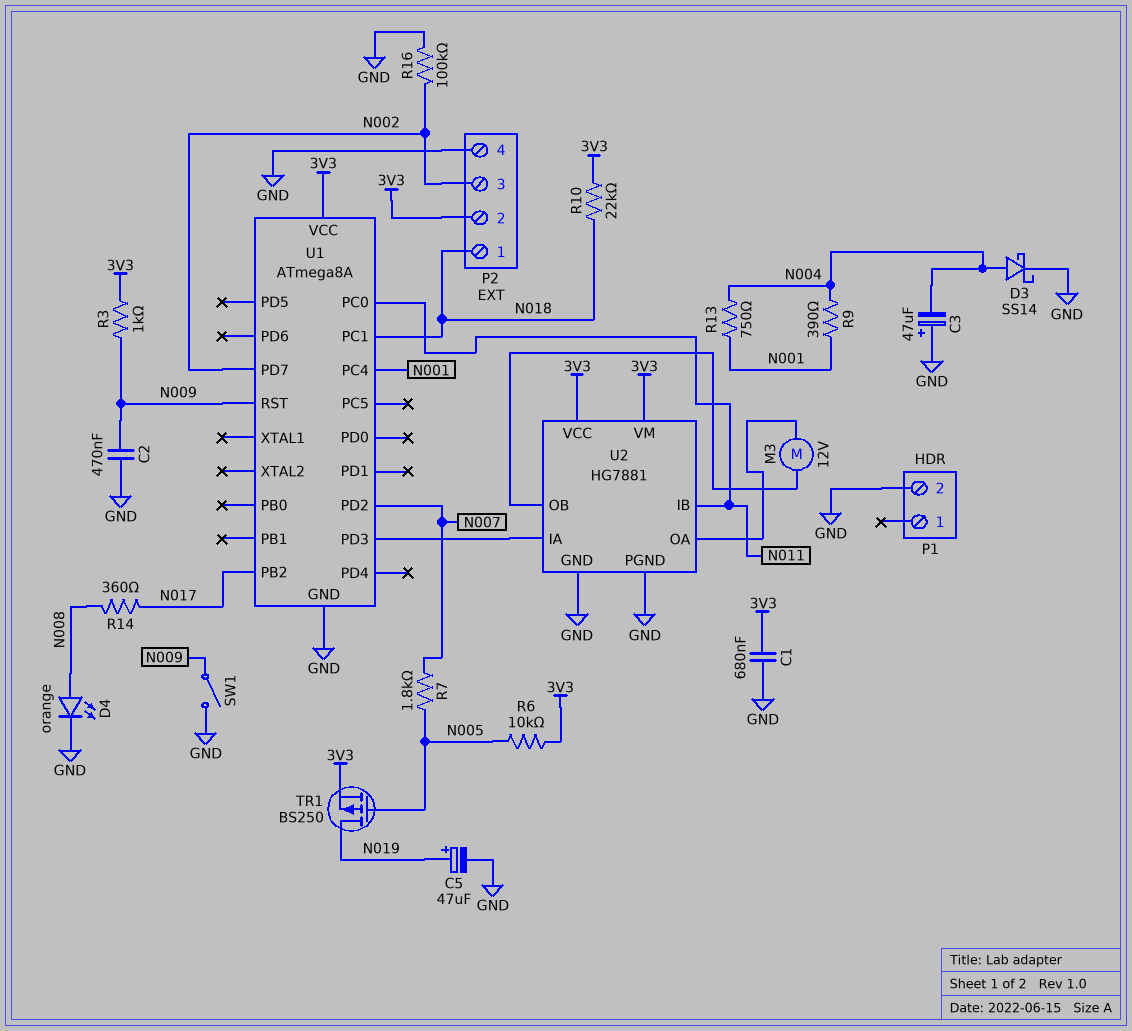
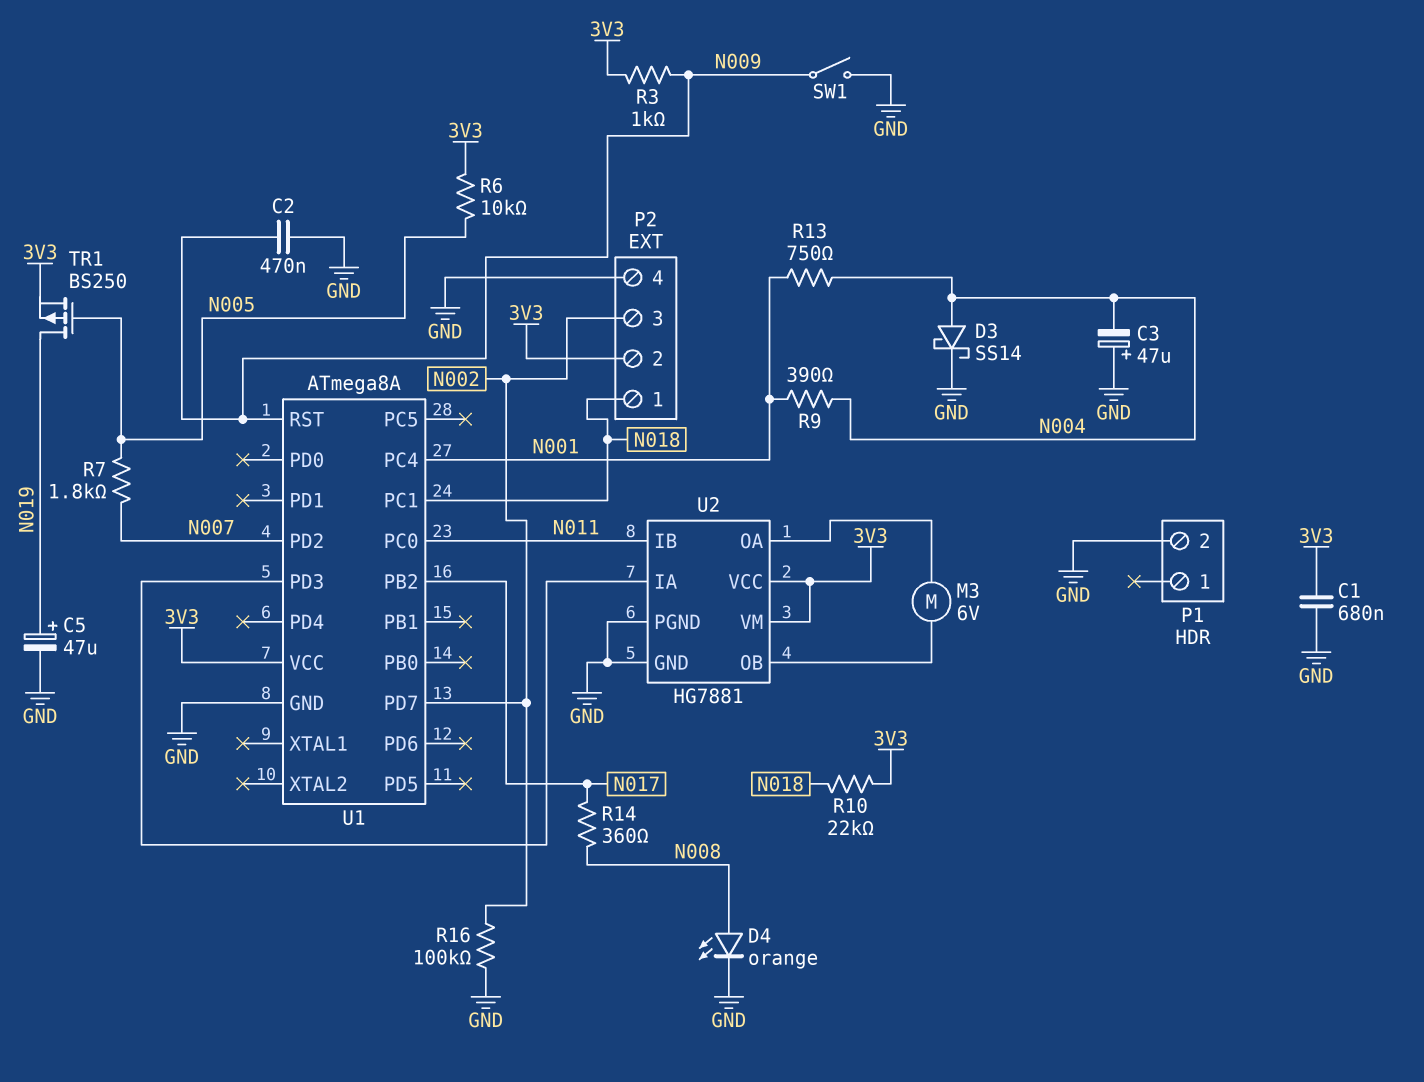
M3: motor 12V (U2/OA, U2/OB) -> motor 6V (U2/OA, U2/OB)

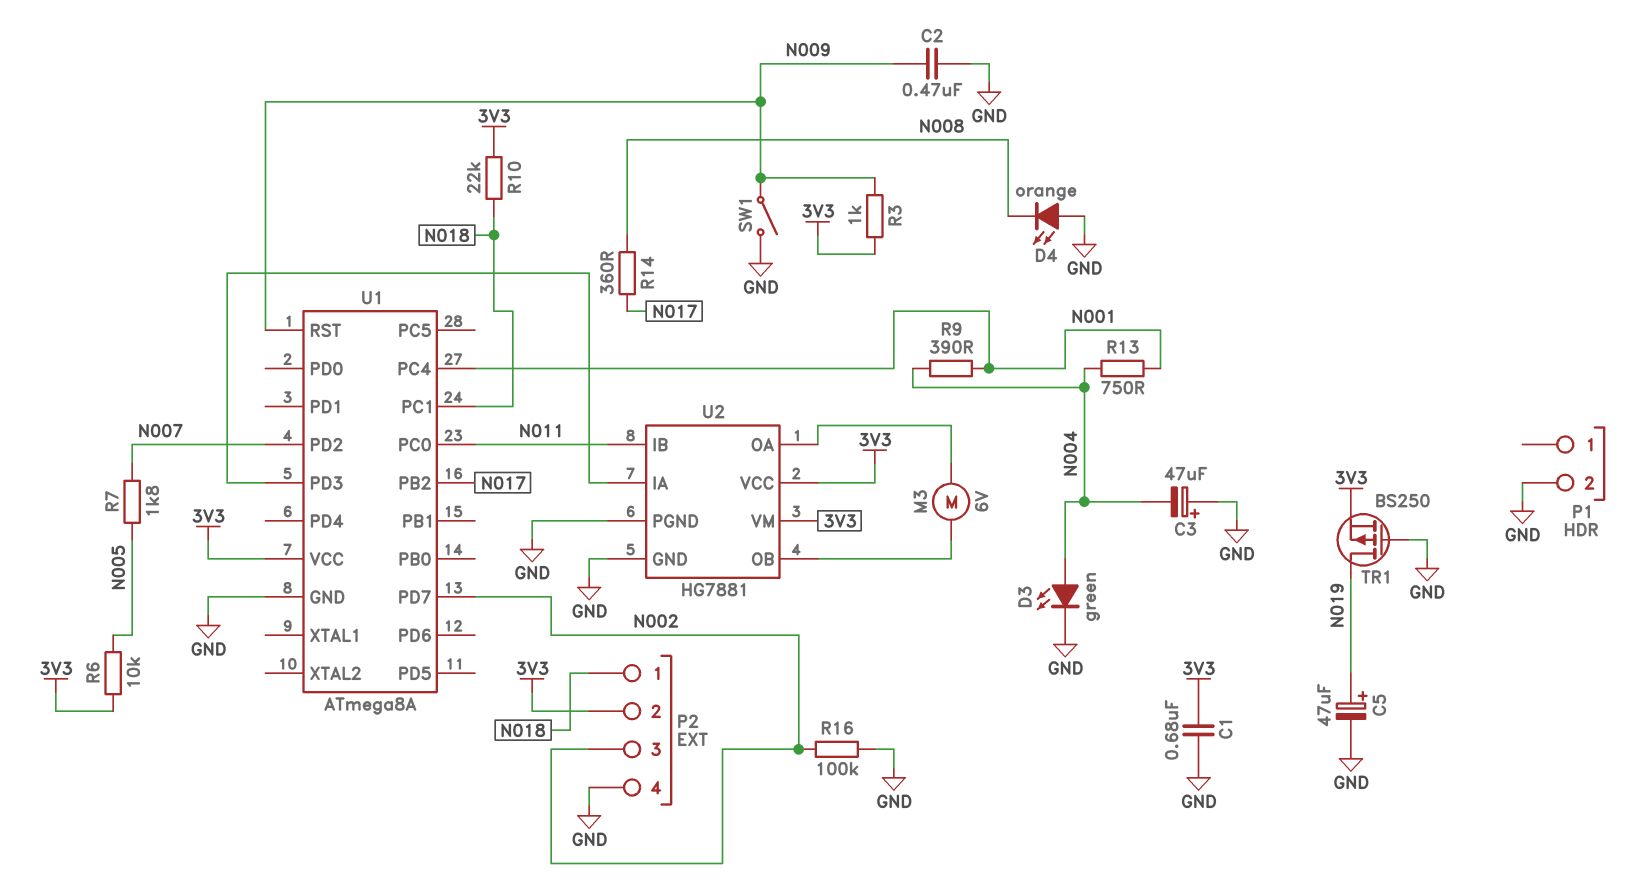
D3: schottky SS14 (A N004, K GND) -> LED green (A N004, K GND)
D4: LED orange (A N008, K GND) -> LED orange (A GND, K N008)
TR1: PMOS BS250 (G N005, D N019, S 3V3) -> PMOS BS250 (G GND, D N019, S 3V3)

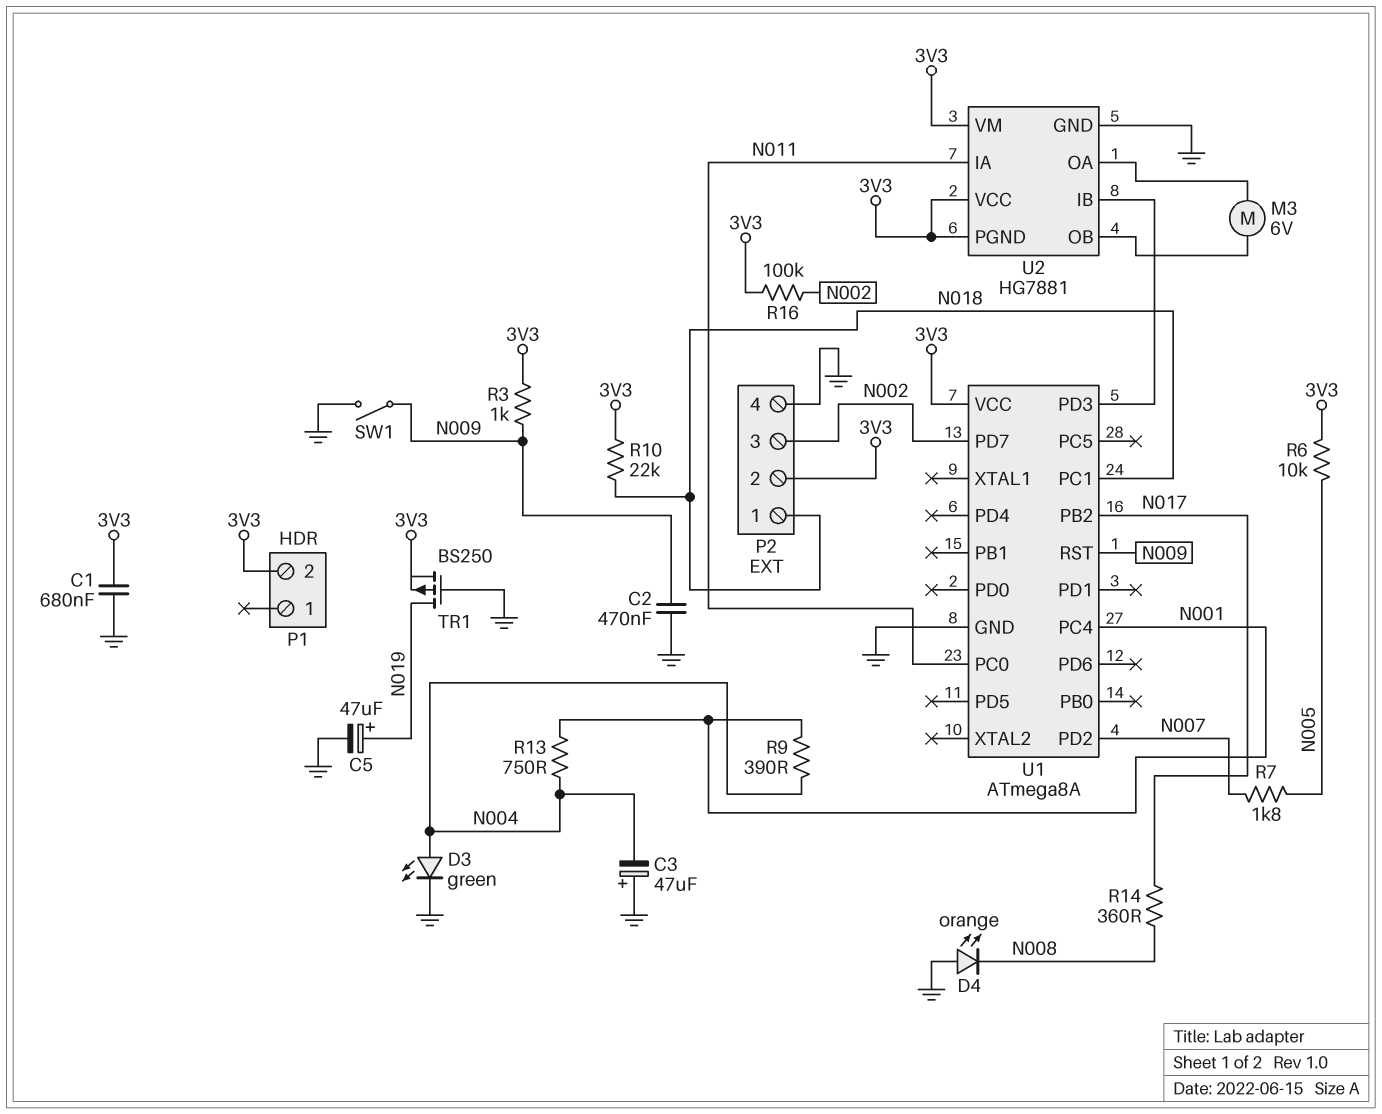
P1 pin 2: GND -> 3V3
R16: 100k (GND, N002) -> 100k (3V3, N002)
U2 pin IA: U1/PD3 -> N011
U2 pin IB: N011 -> U1/PD3
U2 pin PGND: GND -> 3V3

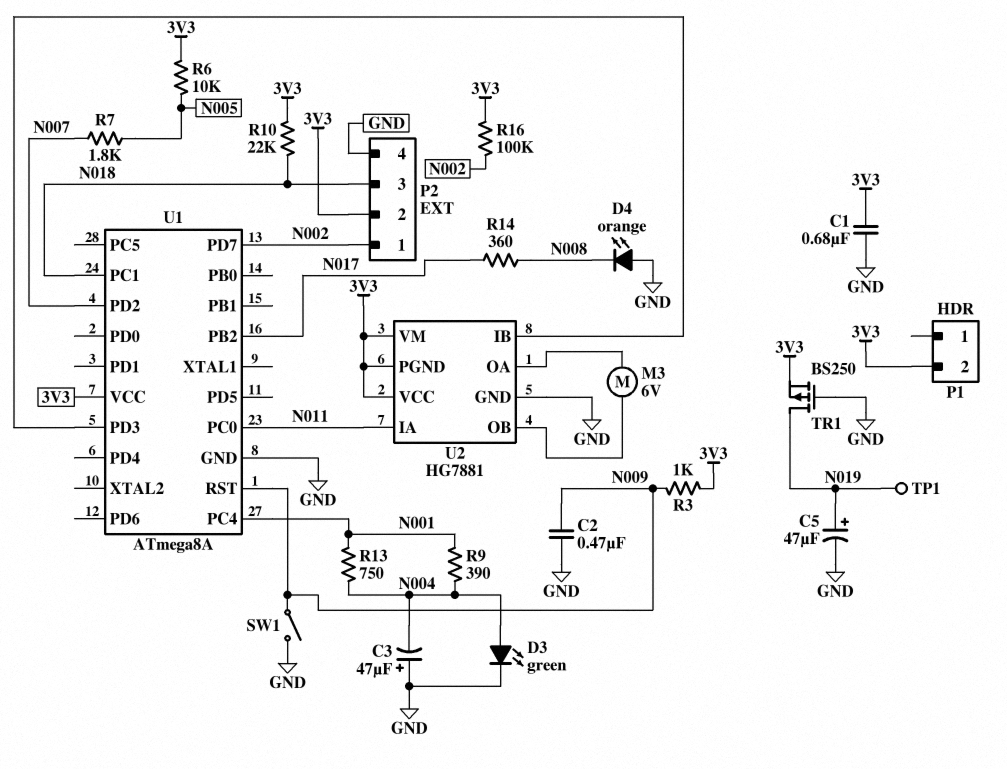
P2 pin 1: N018 -> N002
P2 pin 3: N002 -> N018
TP1: none -> test point (N019)

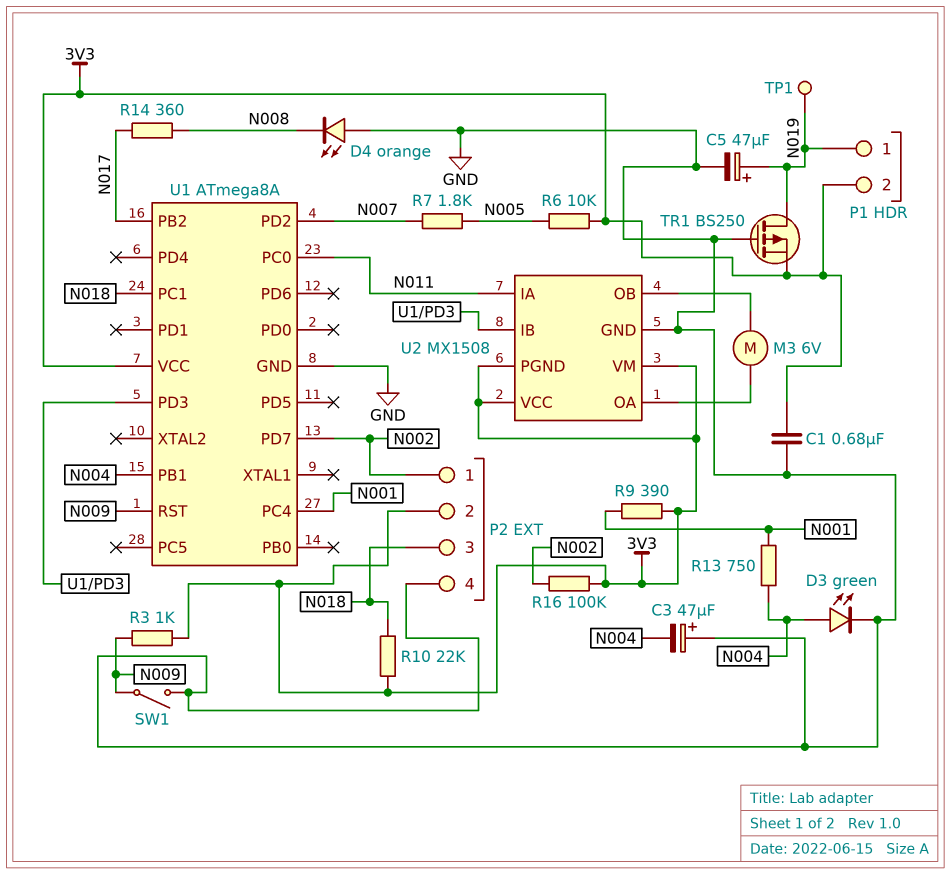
C2: 470nF (GND, N009) -> none
P1 pin 1: none -> N019
R9: 390 (N001, N004) -> 390 (3V3, N001)
U1 pin PB1: none -> N004
U2: HG7881 -> MX1508

